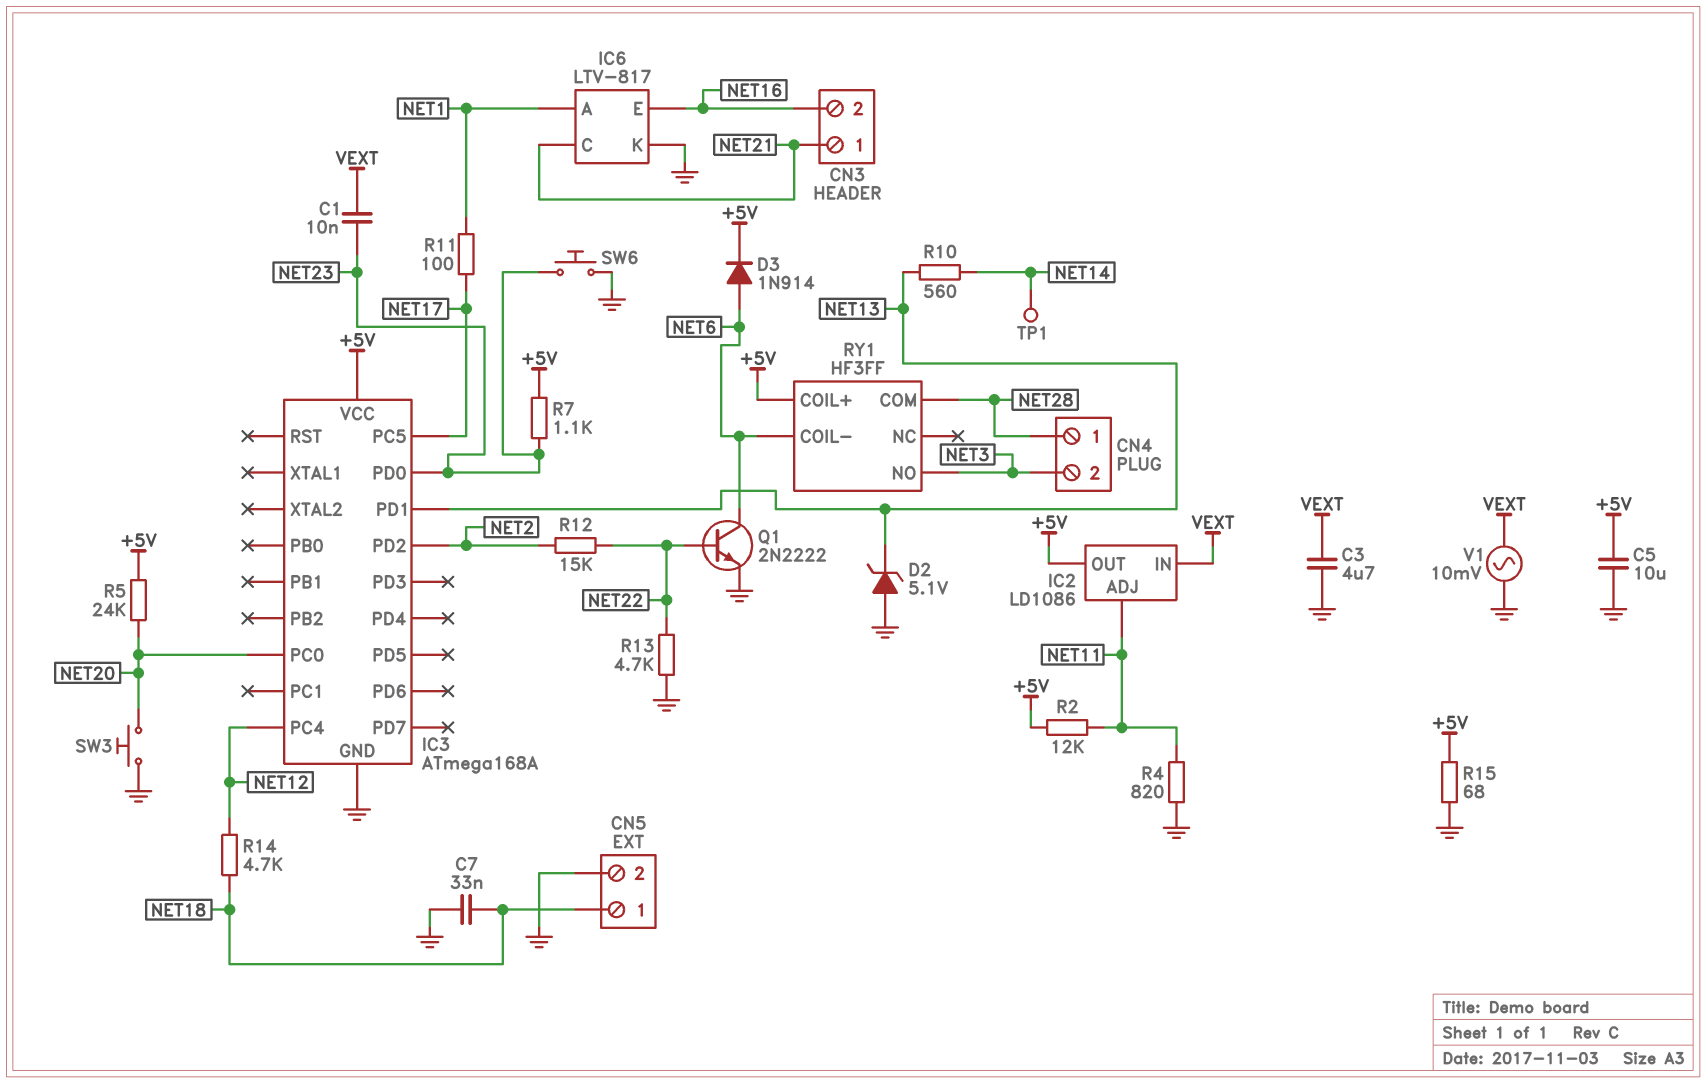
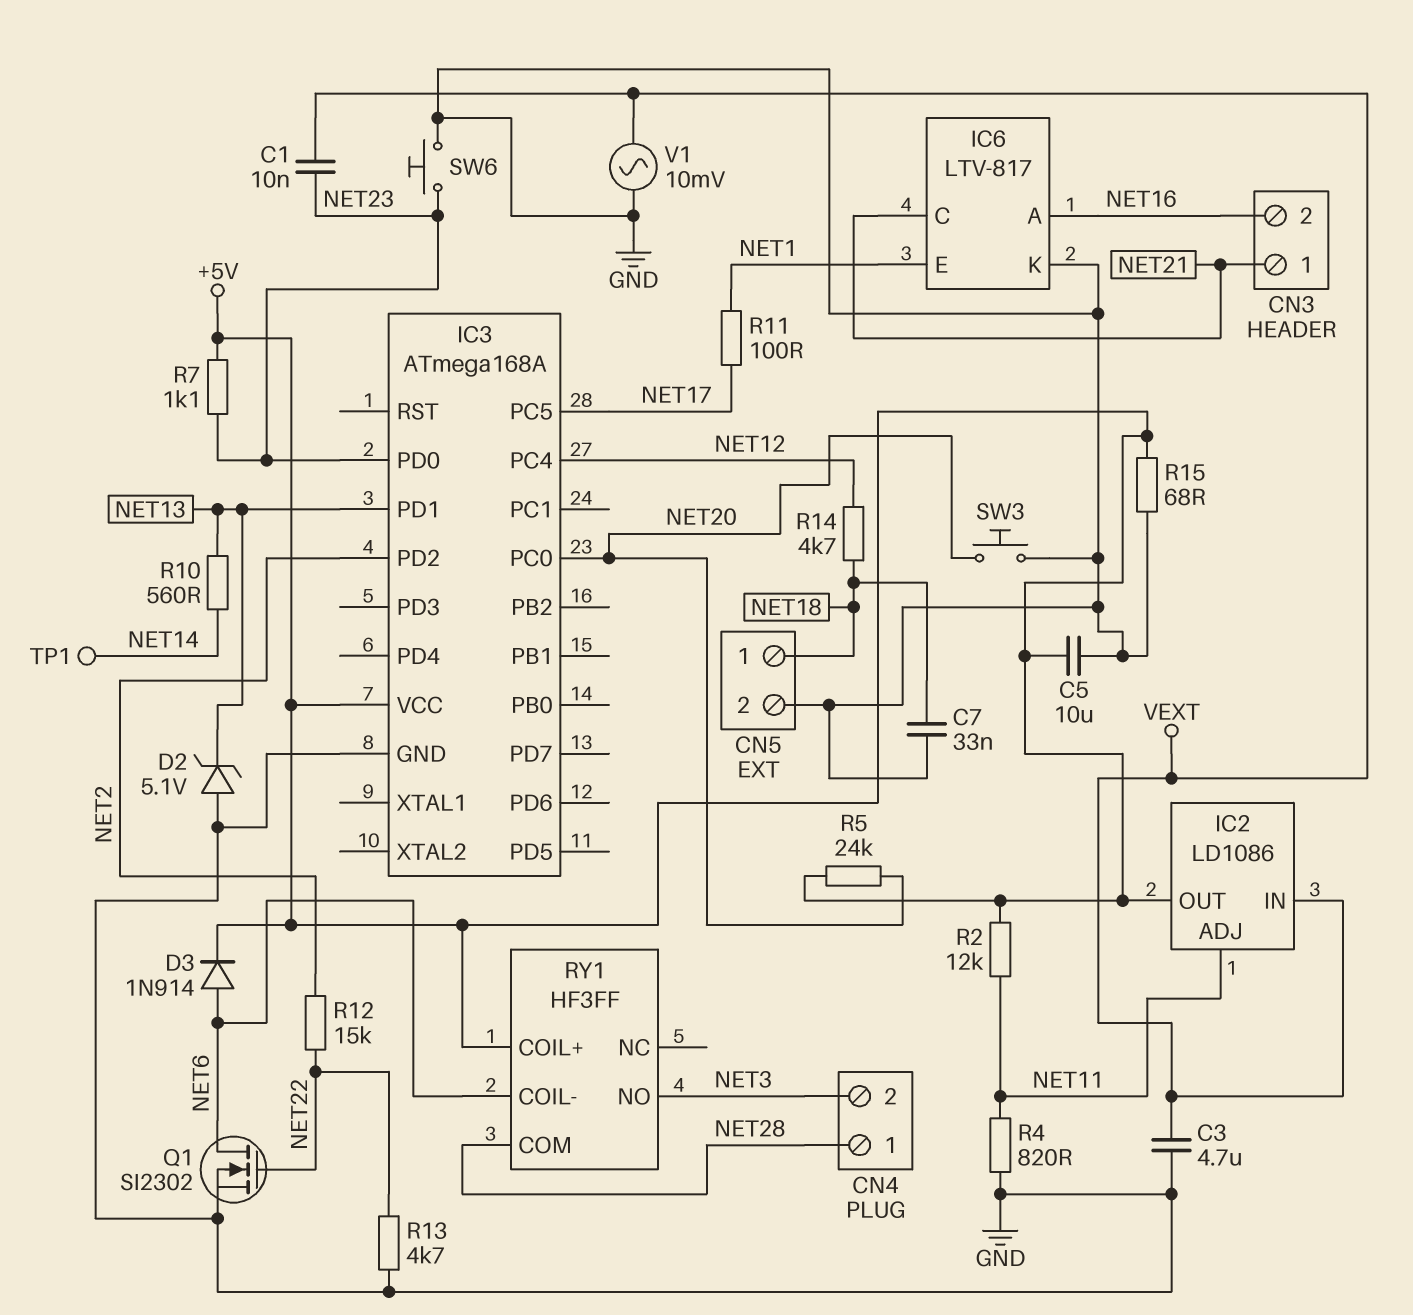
IC6 pin A: NET1 -> NET16
IC6 pin E: NET16 -> NET1
Q1: NPN 2N2222 (B NET22, C NET6, E GND) -> NMOS SI2302 (G NET22, D NET6, S GND)

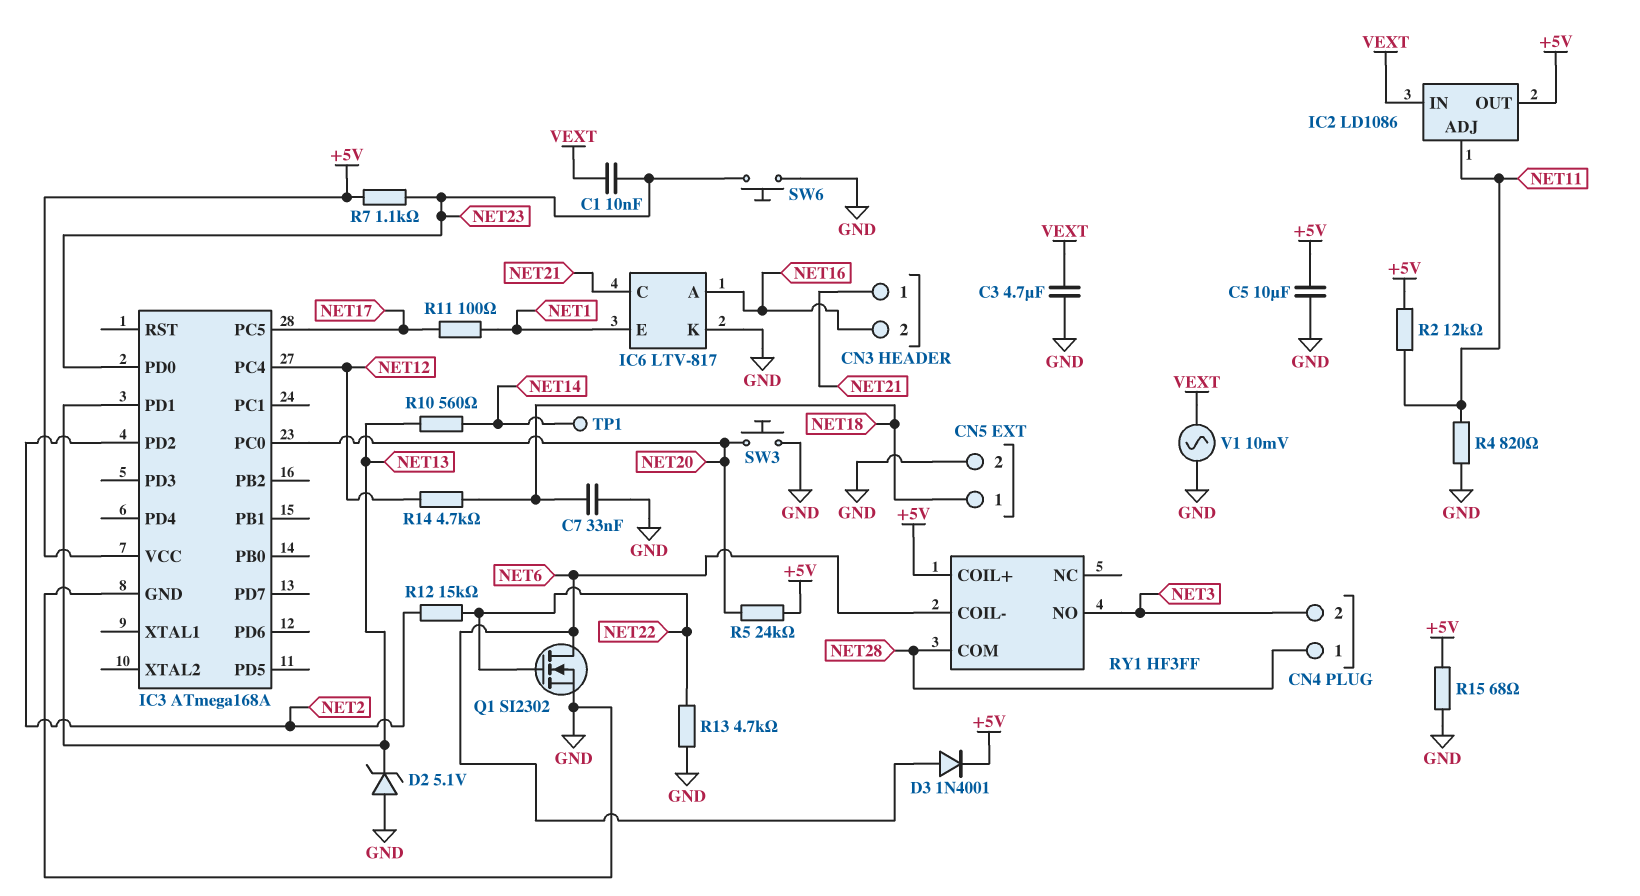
D3: diode 1N914 (A NET6, K +5V) -> diode 1N4001 (A NET6, K +5V)

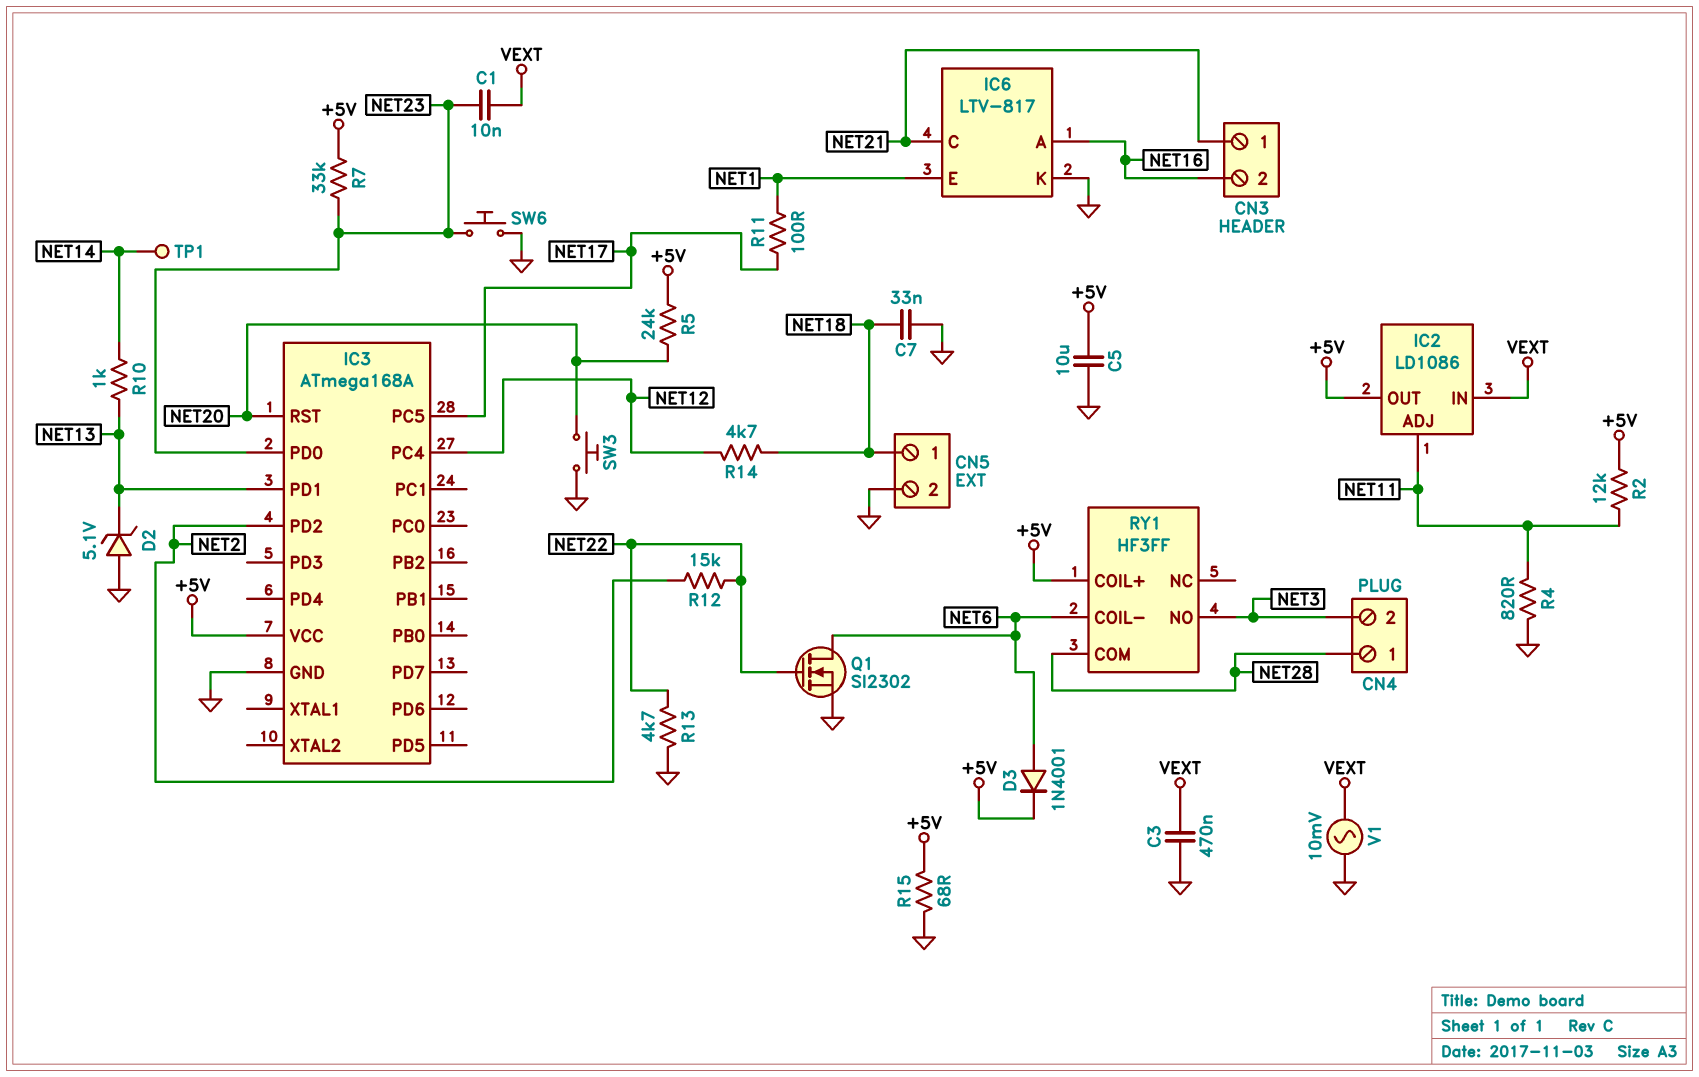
C3: 4.7uF (GND, VEXT) -> 470nF (GND, VEXT)
IC3 pin PC0: NET20 -> none
IC3 pin RST: none -> NET20
R7: 1.1k (+5V, NET23) -> 33k (+5V, NET23)
R10: 560 (NET13, NET14) -> 1k (NET13, NET14)

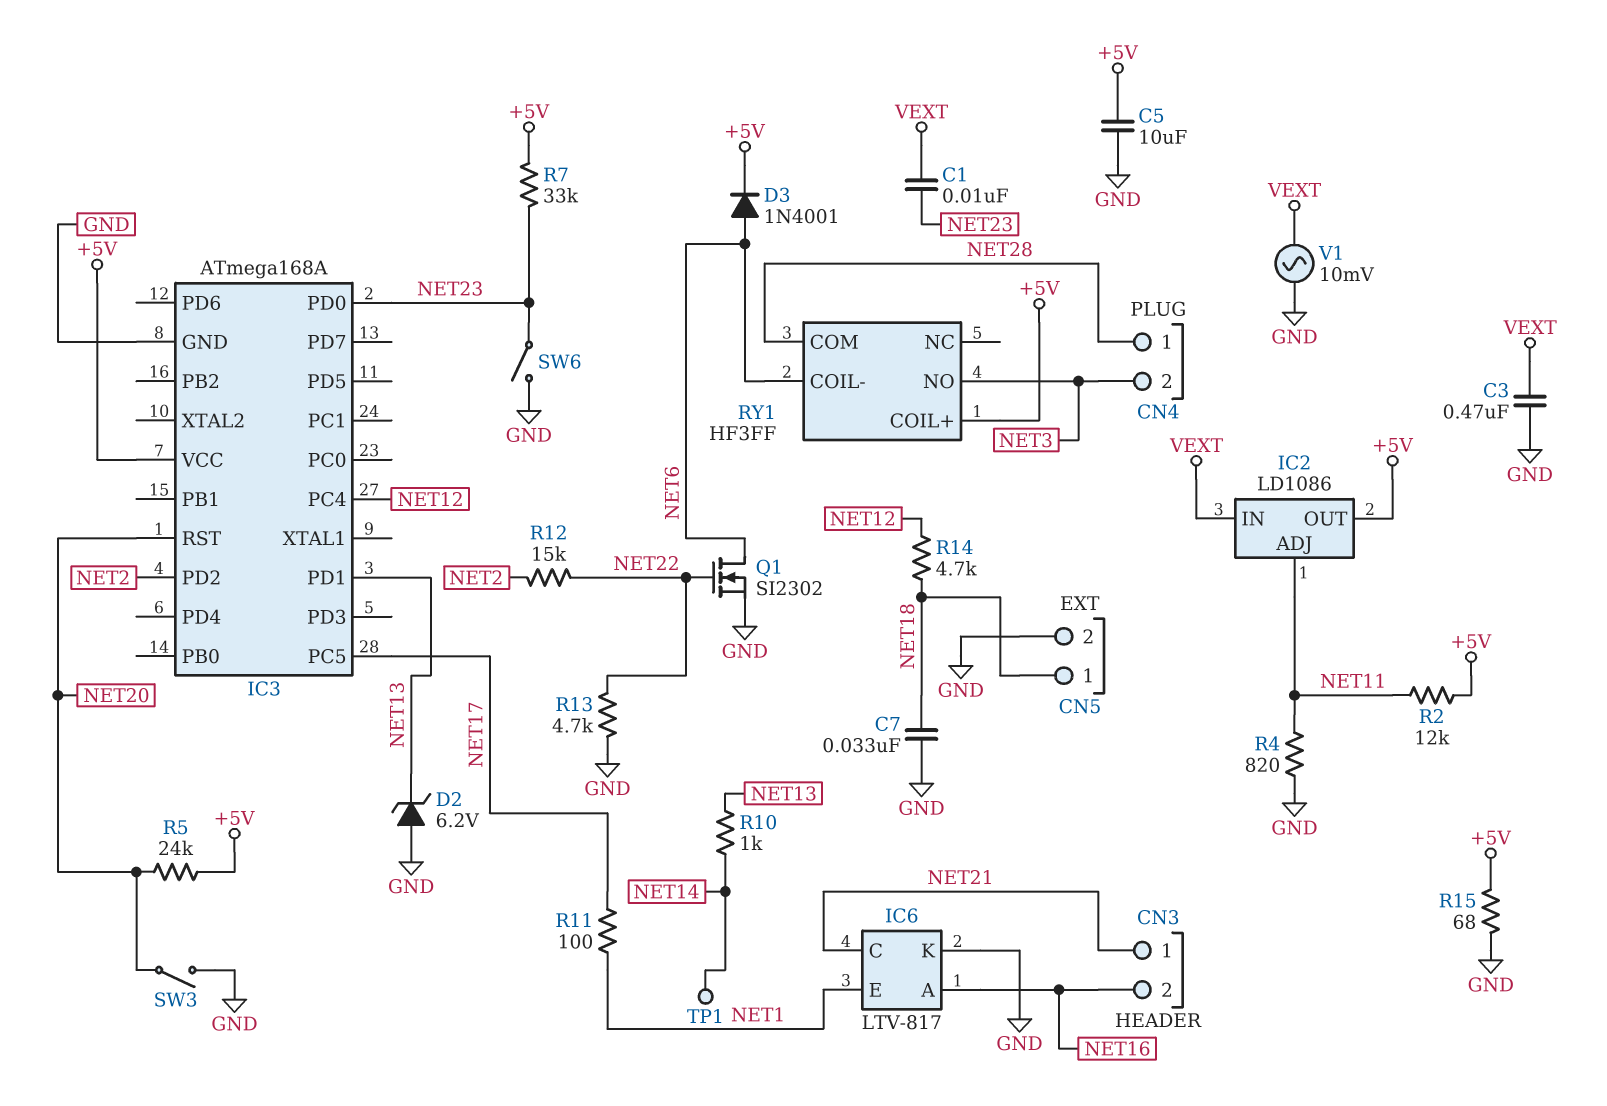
D2: zener 5.1V (A GND, K NET13) -> zener 6.2V (A GND, K NET13)
SW3: button (GND, NET20) -> switch (GND, NET20)
SW6: button (GND, NET23) -> switch (GND, NET23)

